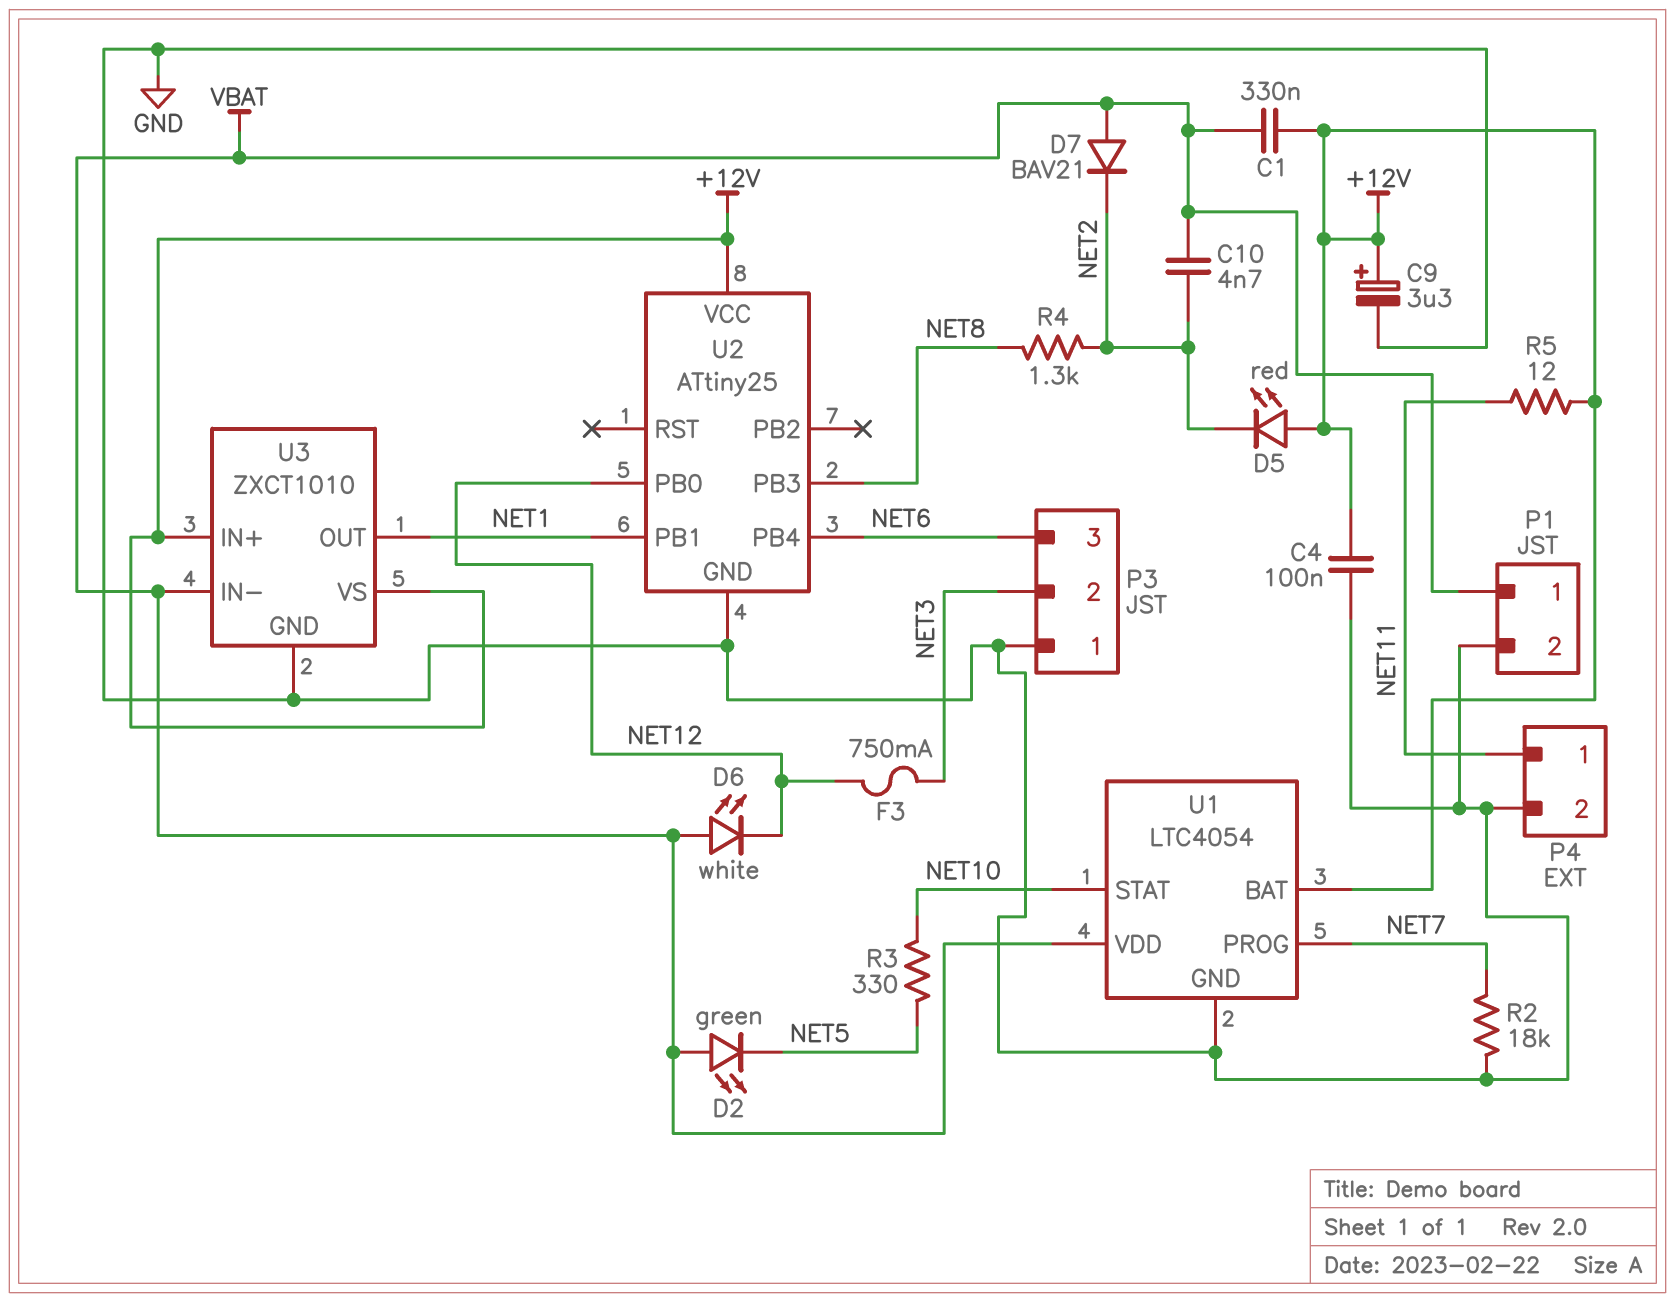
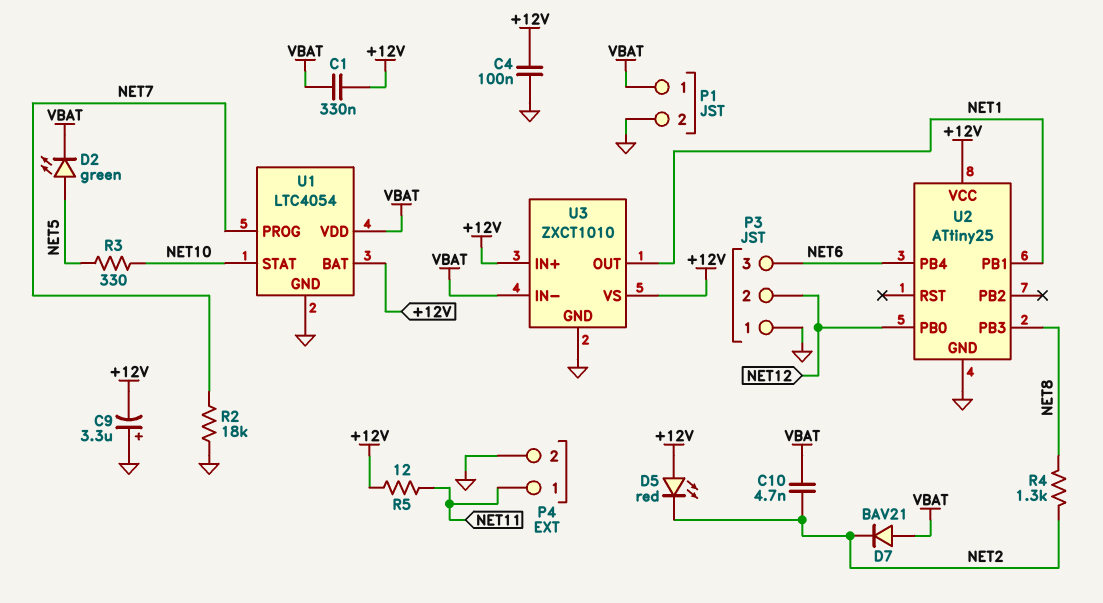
C9: 3.3uF (plus +12V, minus GND) -> 3.3uF (plus GND, minus +12V)
D2: LED green (A VBAT, K NET5) -> LED green (A NET5, K VBAT)
D6: LED white (A VBAT, K NET12) -> none
F3: 750mA (NET3, NET12) -> none
P3 pin 2: NET3 -> NET12

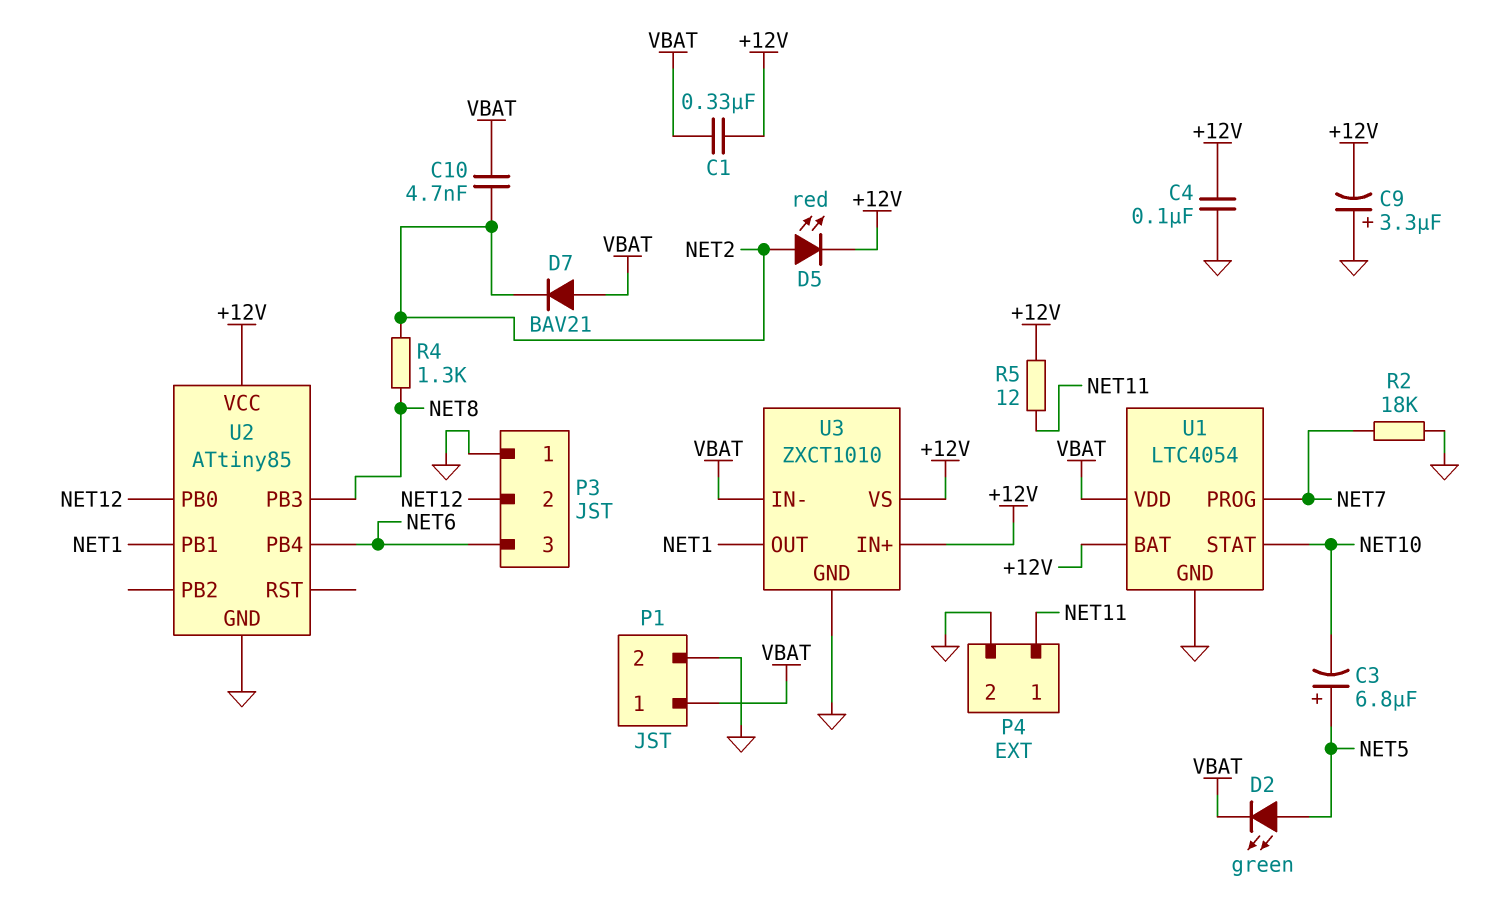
C3: none -> 6.8uF (plus NET5, minus NET10)
D5: LED red (A +12V, K NET2) -> LED red (A NET2, K +12V)
R3: 330 (NET5, NET10) -> none
U2: ATtiny25 -> ATtiny85

